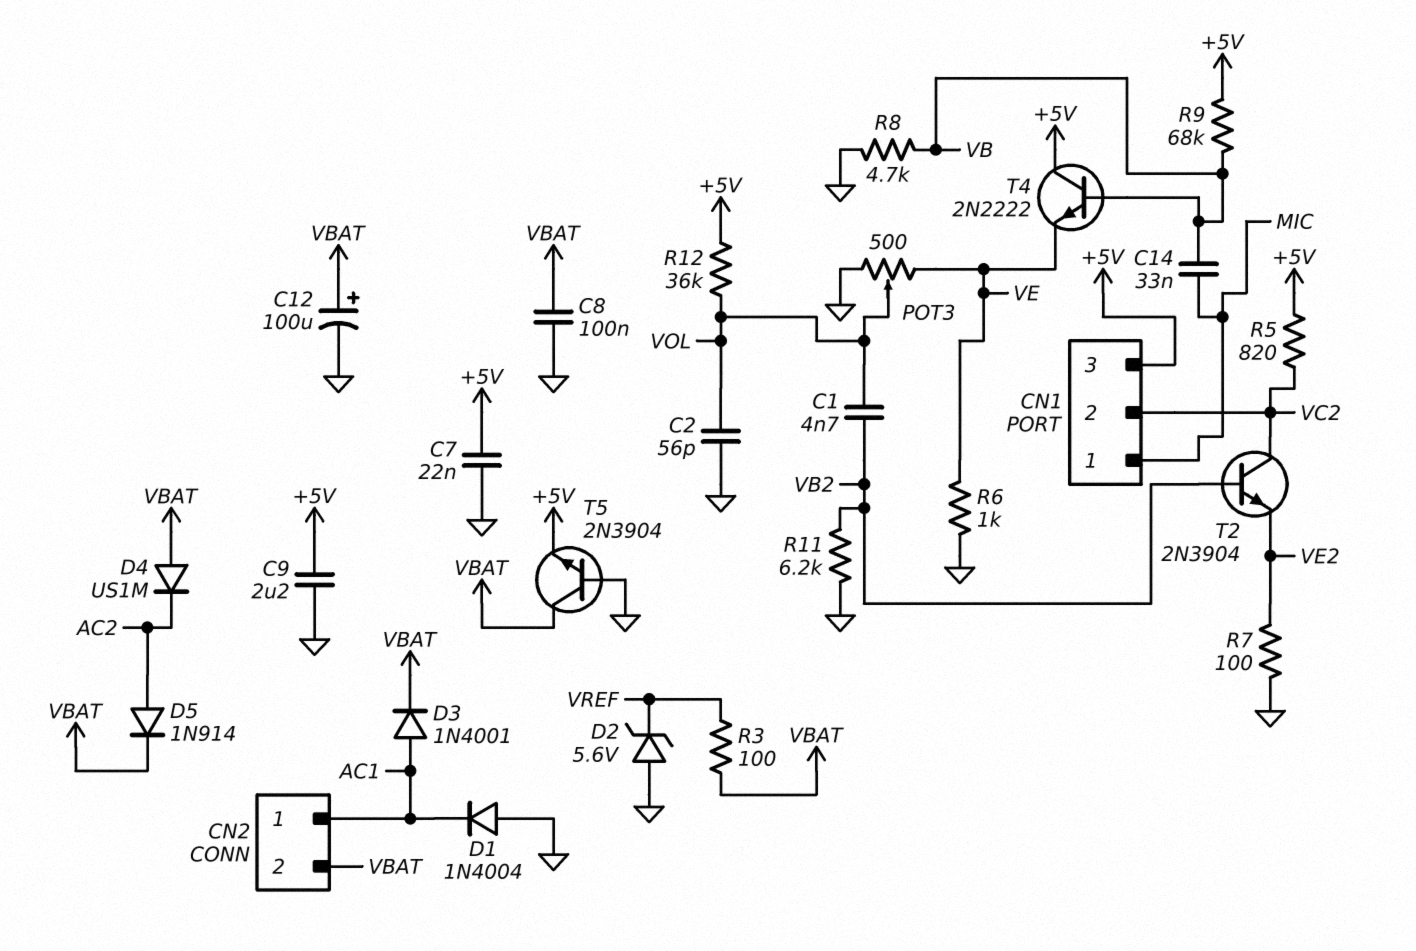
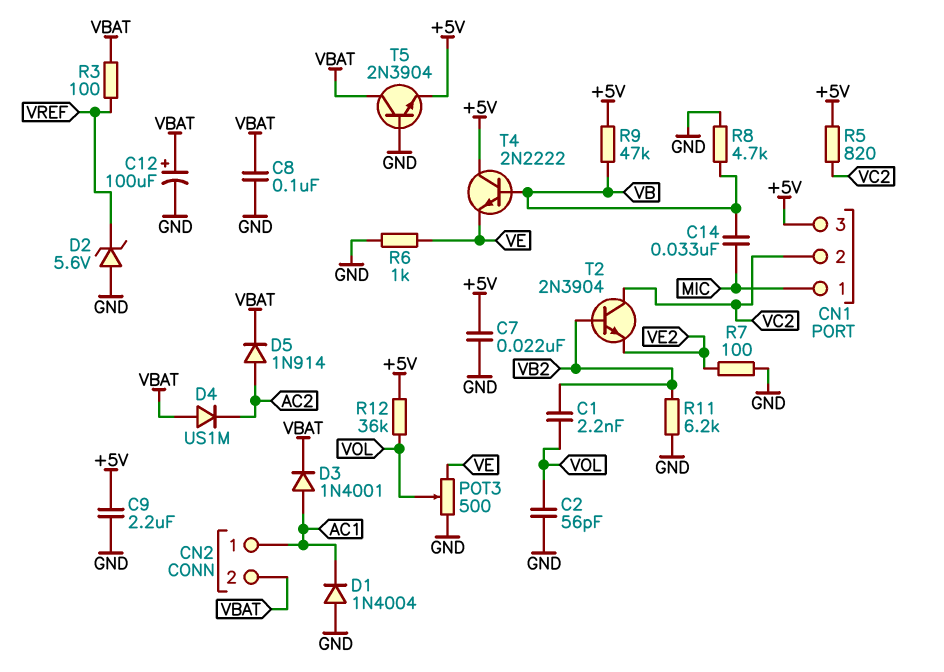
C1: 4.7nF (VB2, VOL) -> 2.2nF (VB2, VOL)
R9: 68k (+5V, VB) -> 47k (+5V, VB)

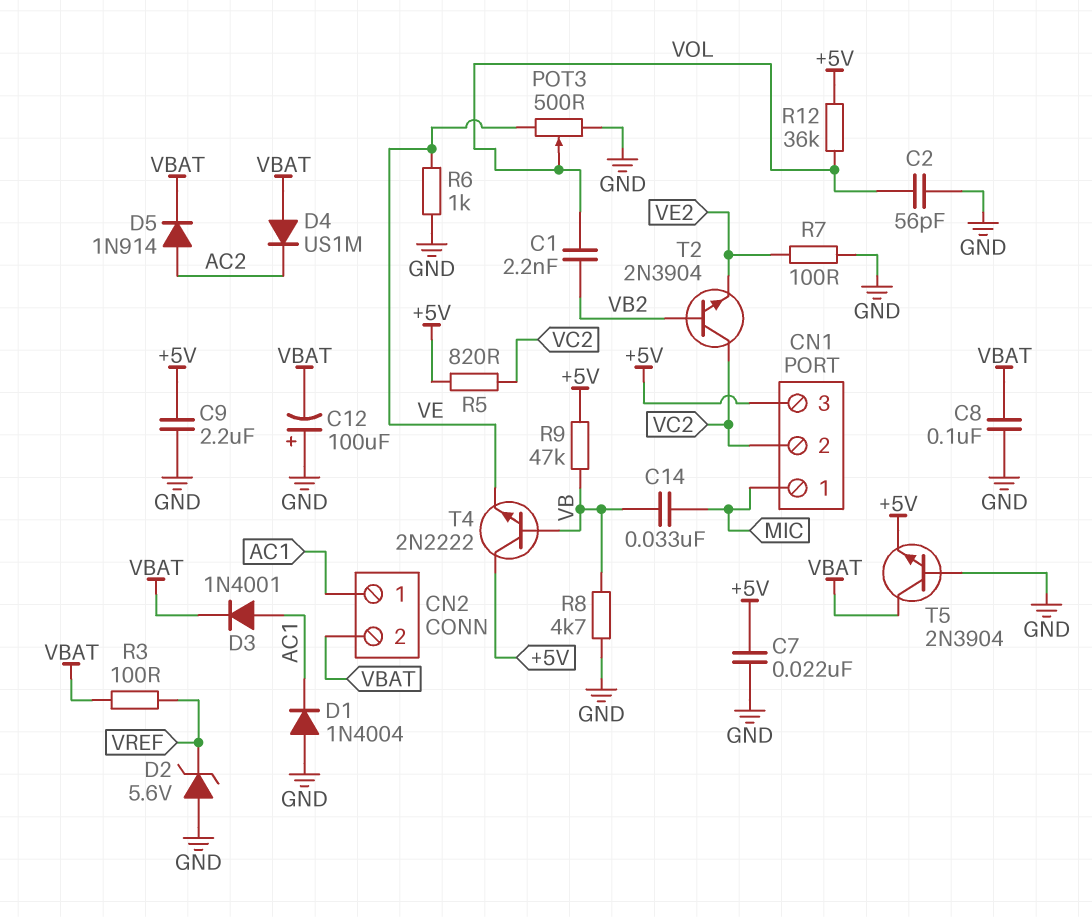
C12: 100uF (plus VBAT, minus GND) -> 100uF (plus GND, minus VBAT)
R11: 6.2k (GND, VB2) -> none

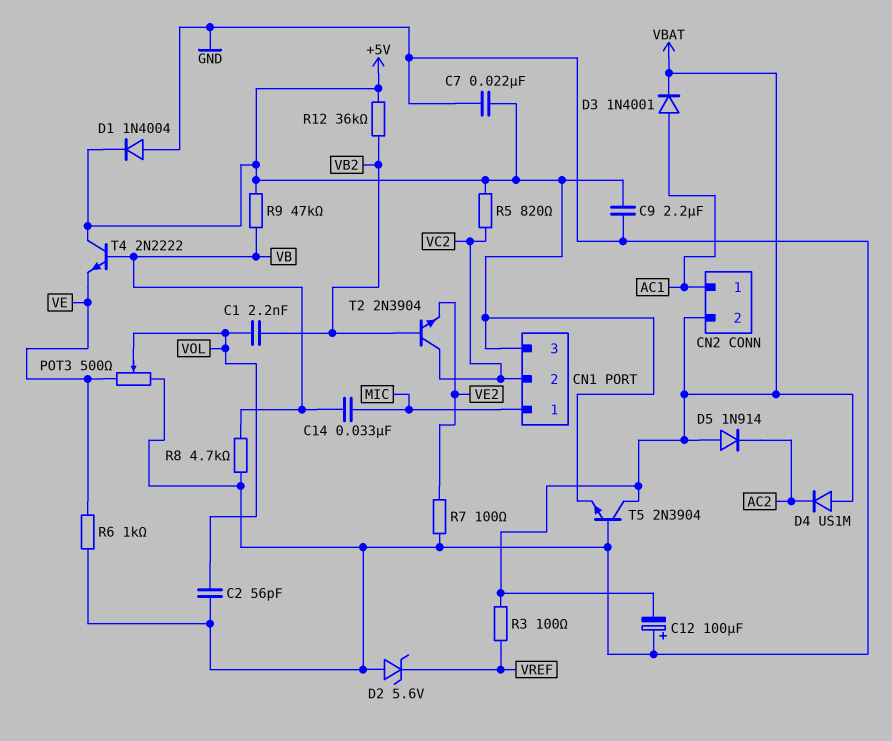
C8: 100nF (GND, VBAT) -> none
D1: diode 1N4004 (A GND, K AC1) -> diode 1N4004 (A GND, K +5V)
D5: diode 1N914 (A AC2, K VBAT) -> diode 1N914 (A VBAT, K AC2)
R12: 36k (+5V, VOL) -> 36k (+5V, VB2)

